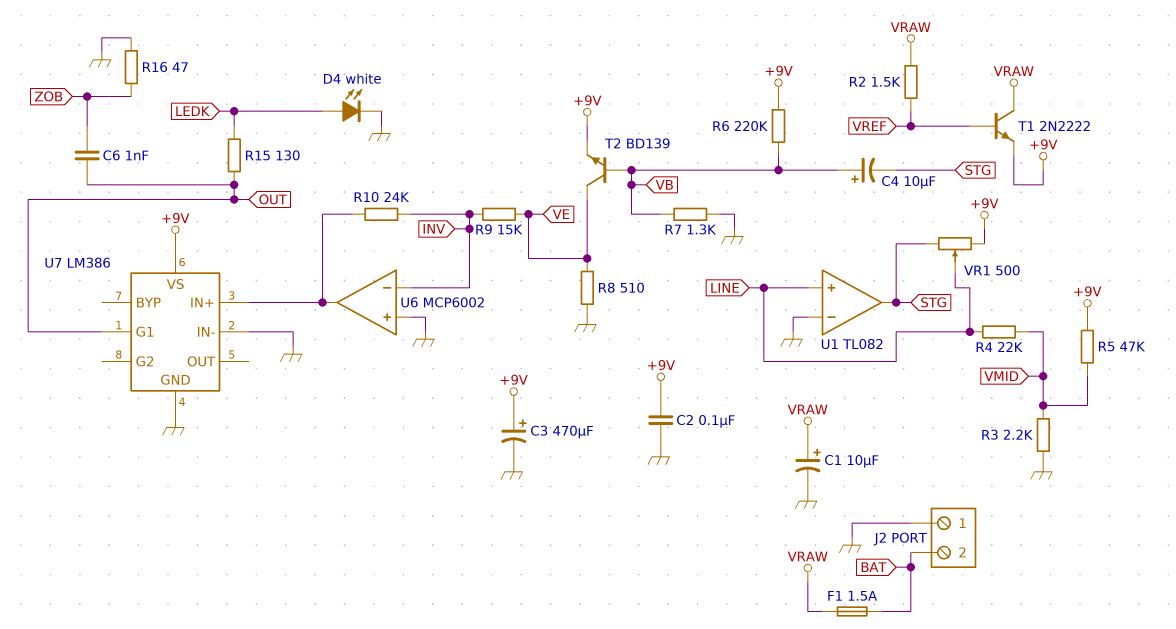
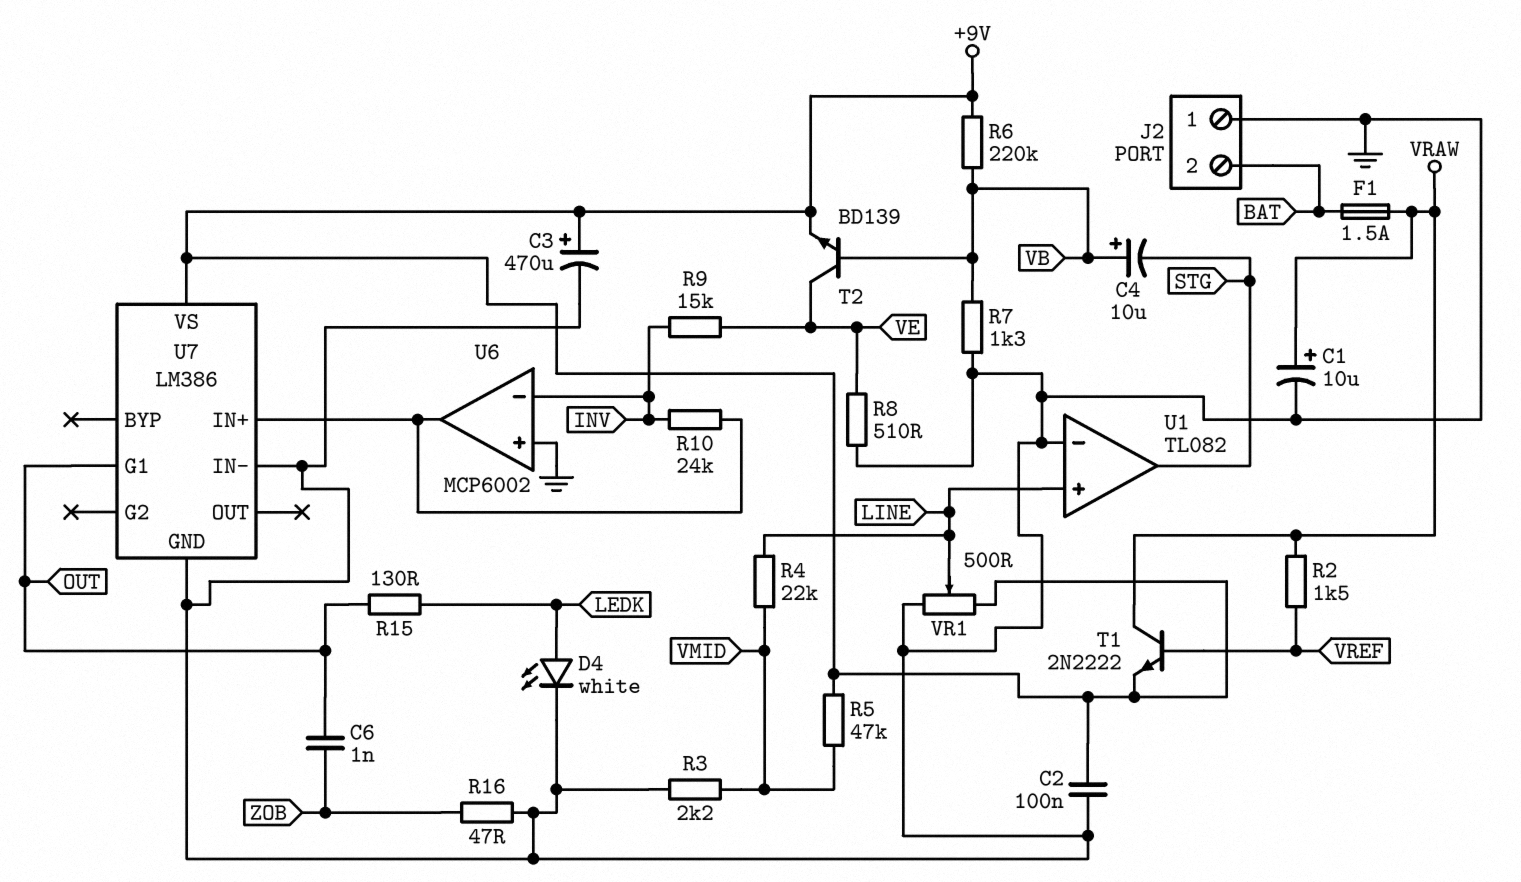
VR1: 500 (+9V, STG, wiper LINE) -> 500 (+9V, GND, wiper LINE)

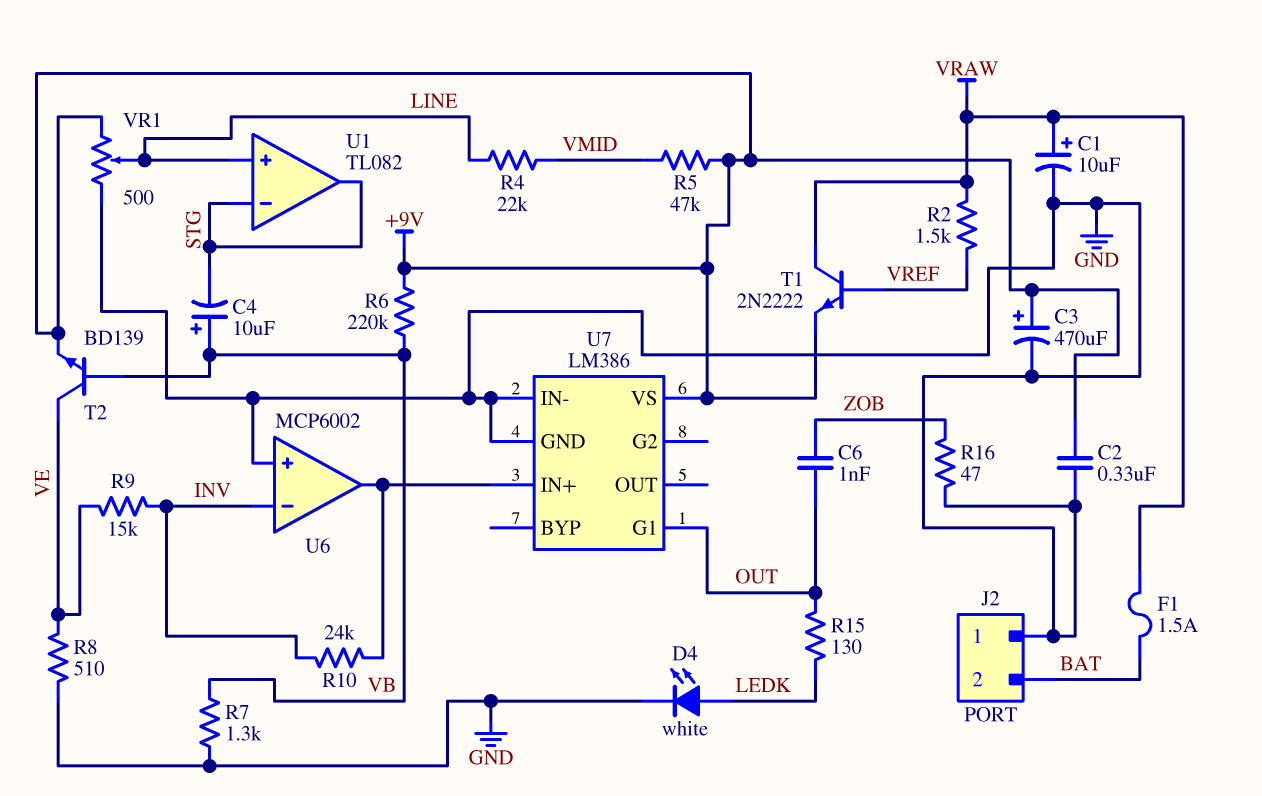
C2: 100nF (+9V, GND) -> 330nF (+9V, GND)
R3: 2.2k (GND, VMID) -> none
U1 pin in-: GND -> STG

